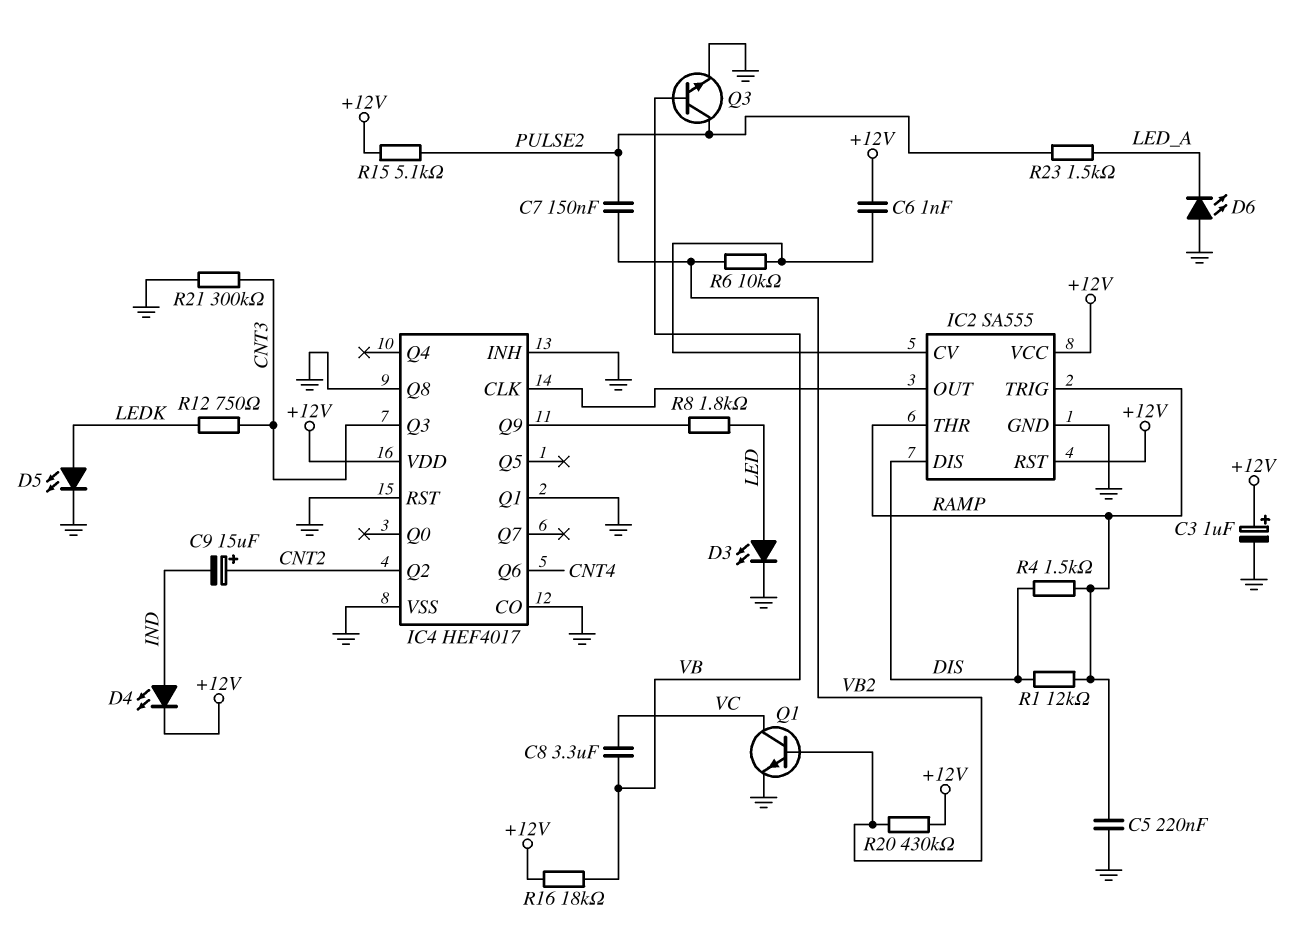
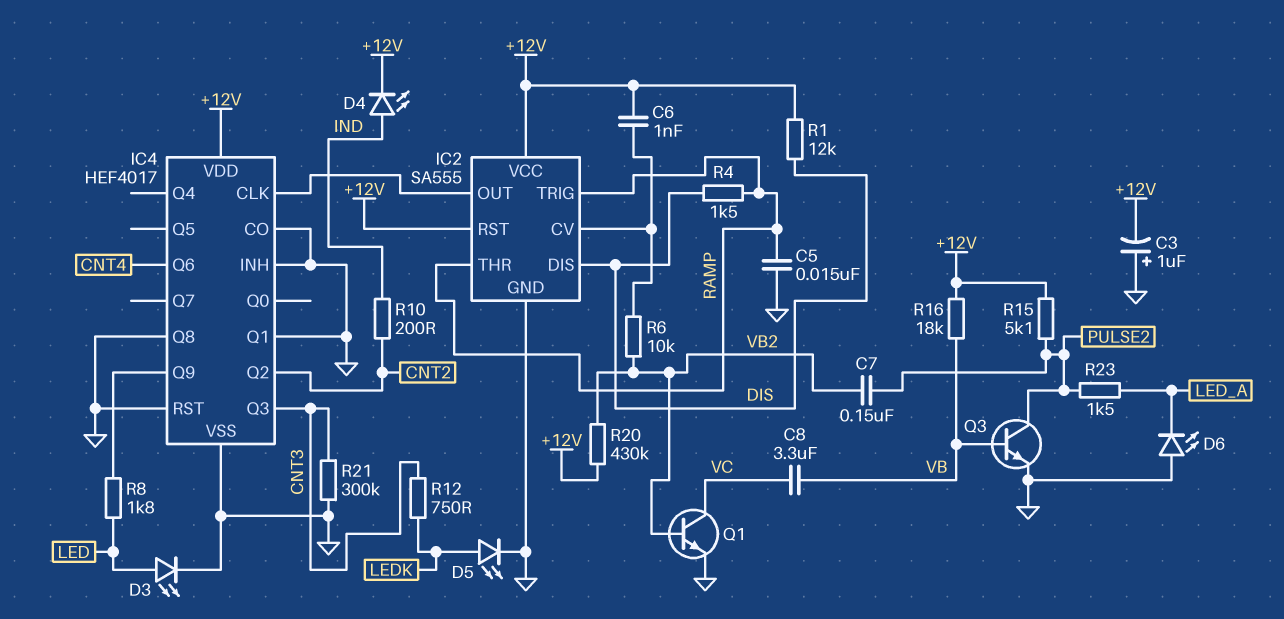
C3: 1uF (plus +12V, minus GND) -> 1uF (plus GND, minus +12V)
C5: 220nF (GND, RAMP) -> 15nF (GND, RAMP)
C9: 15uF (plus CNT2, minus IND) -> none
R1: 12k (DIS, RAMP) -> 12k (+12V, DIS)
R10: none -> 200 (CNT2, IND)

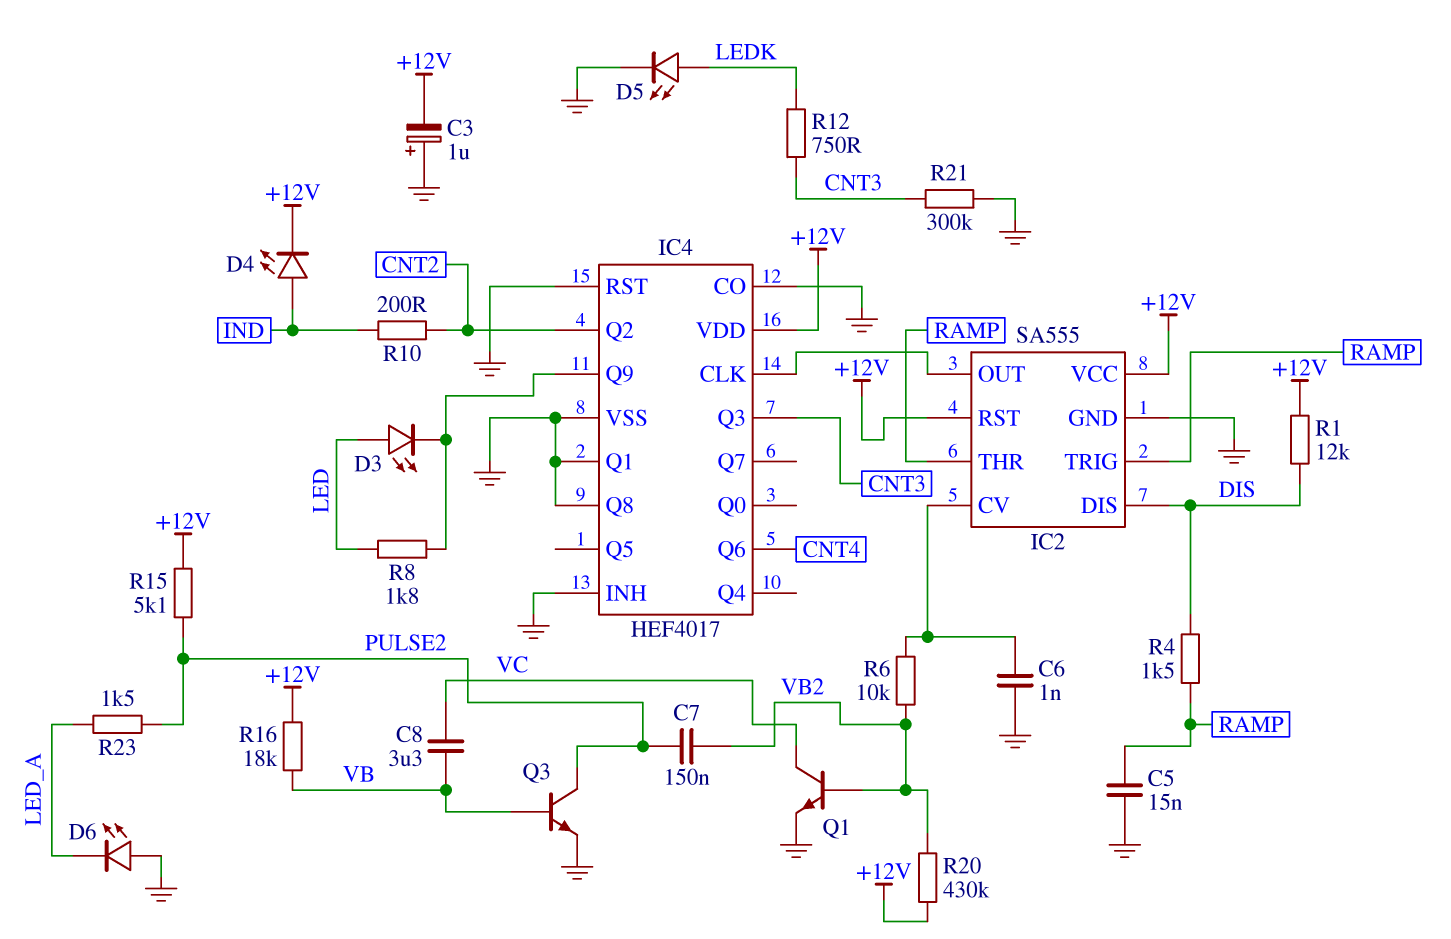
C6: 1nF (+12V, IC2/CV) -> 1nF (GND, IC2/CV)
D3: LED (A LED, K GND) -> LED (A LED, K IC4/Q9)

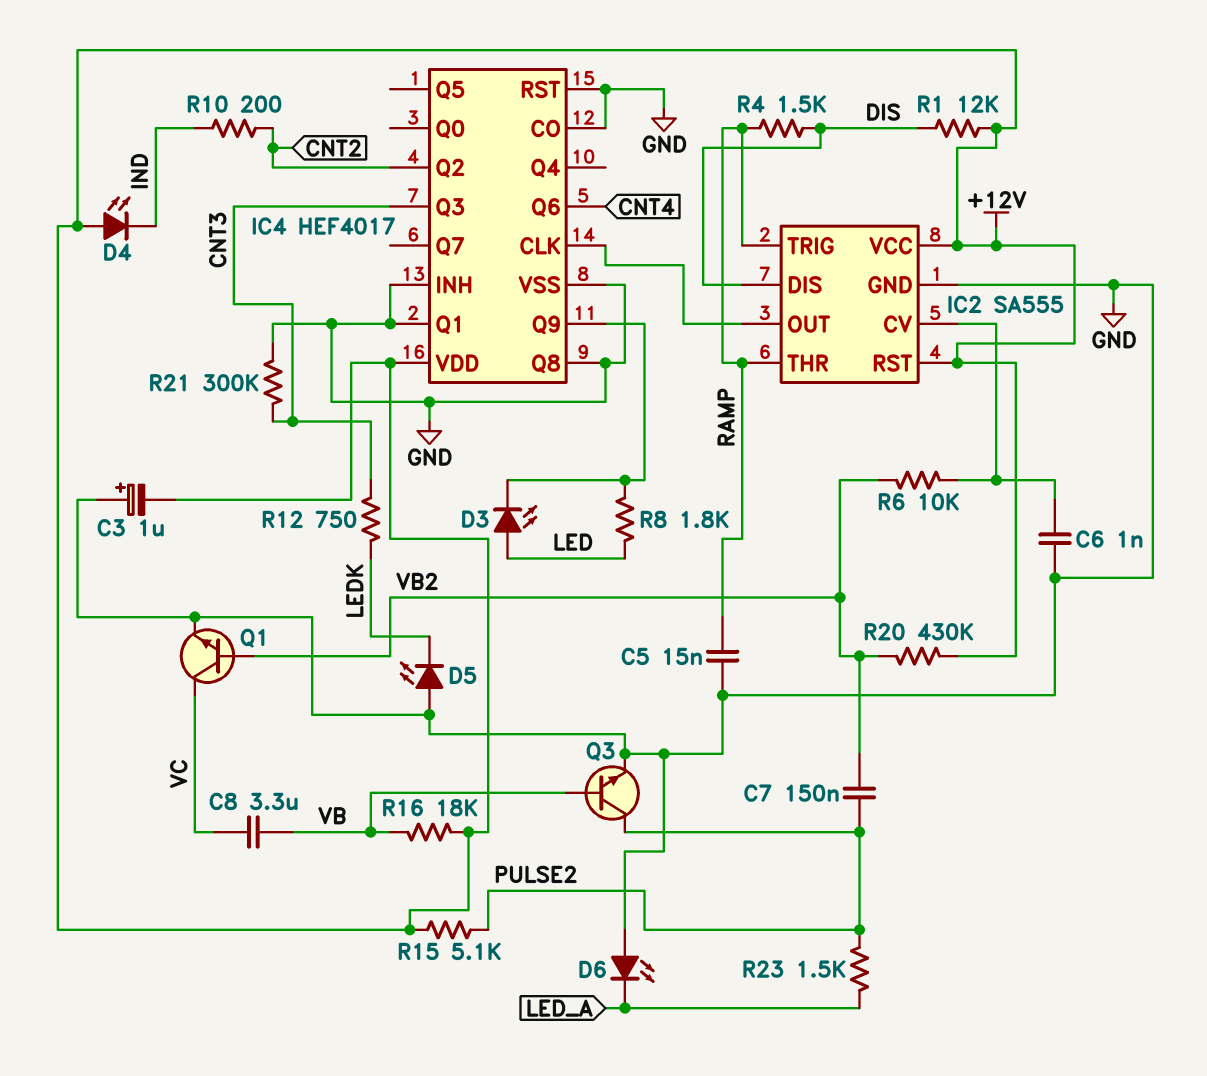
D4: LED (A IND, K +12V) -> LED (A +12V, K IND)
D5: LED (A LEDK, K GND) -> LED (A GND, K LEDK)

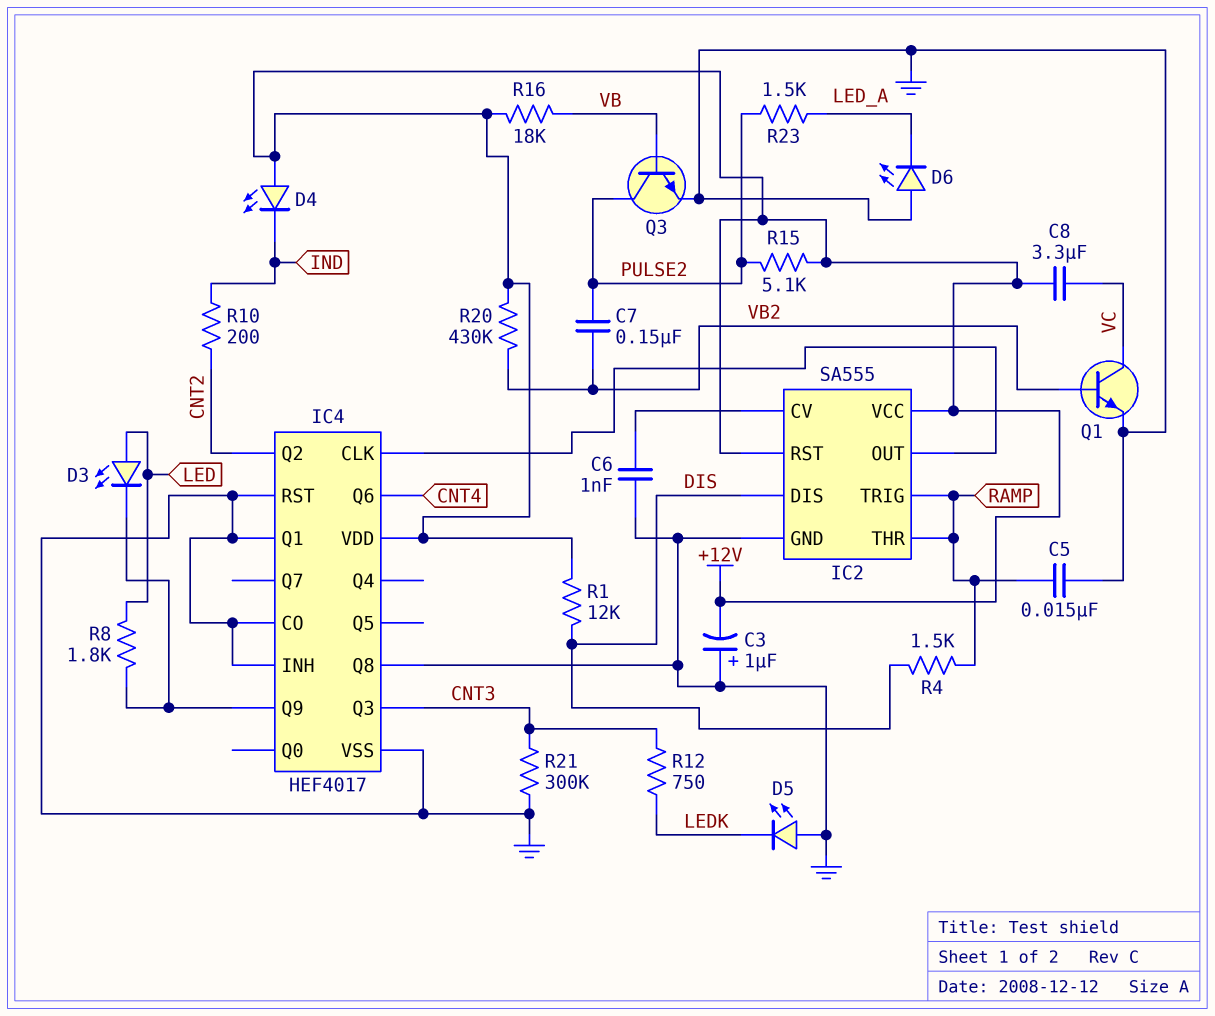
C8: 3.3uF (VB, VC) -> 3.3uF (+12V, VC)
R6: 10k (IC2/CV, VB2) -> none

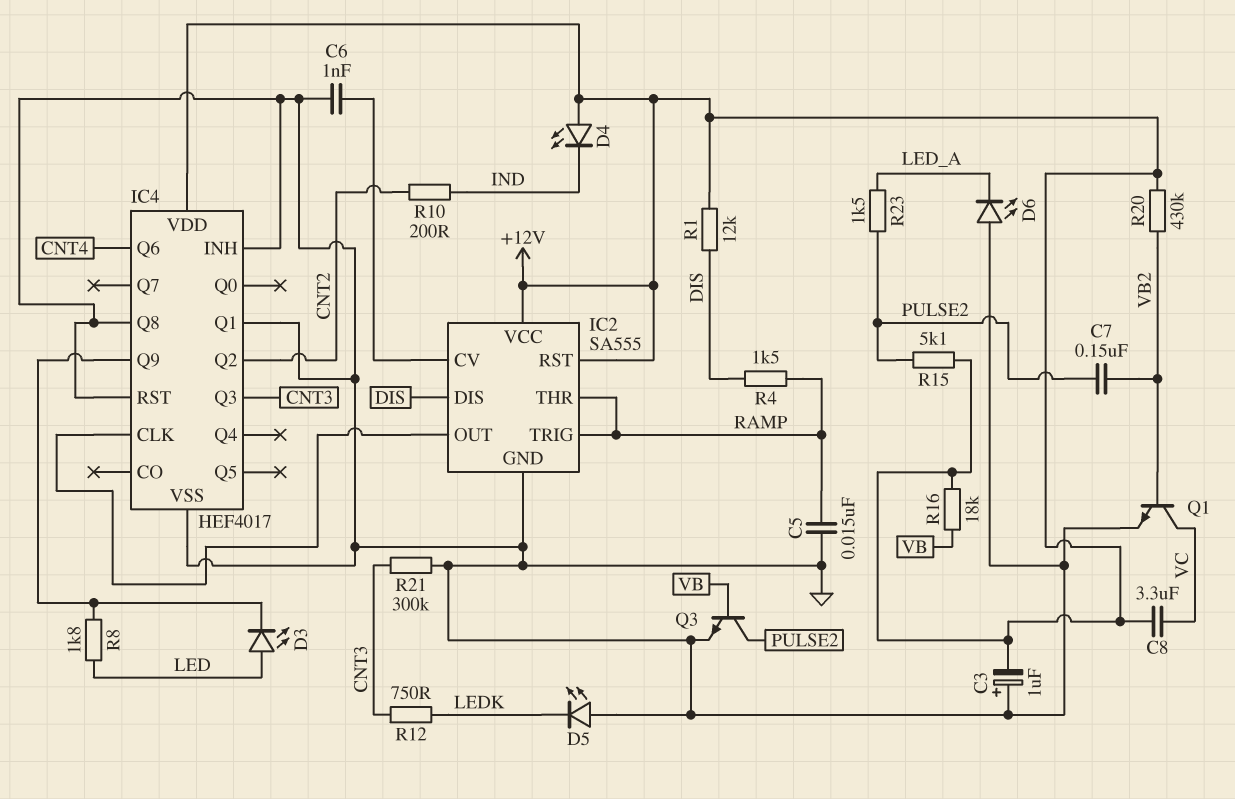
IC4 pin CO: GND -> none

